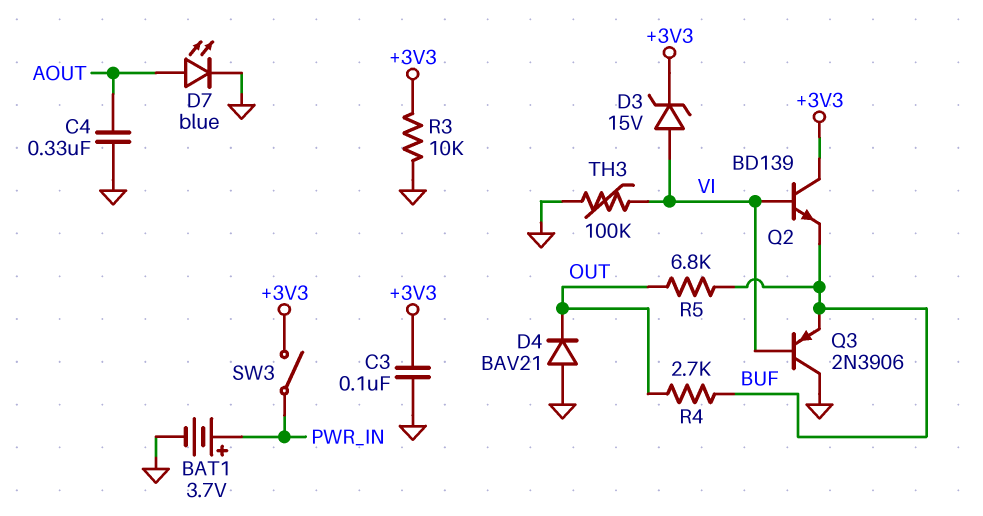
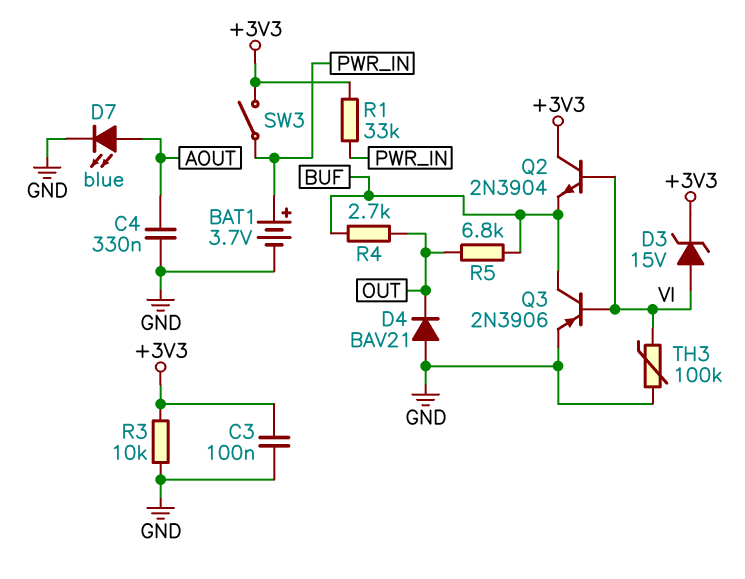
Q2: NPN BD139 (B VI, C +3V3, E BUF) -> NPN 2N3904 (B VI, C +3V3, E BUF)
Q3: PNP 2N3906 (B VI, C GND, E BUF) -> PNP 2N3906 (B VI, C BUF, E GND)
R1: none -> 33k (+3V3, PWR_IN)

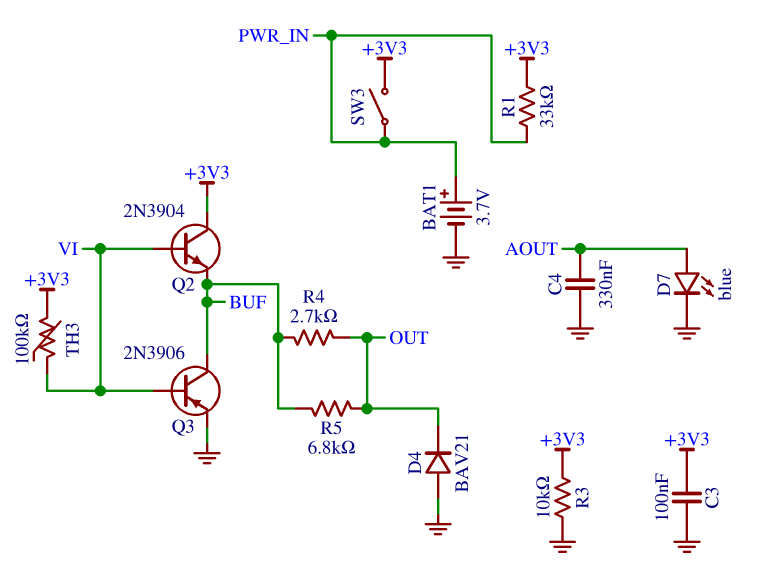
D3: zener 15V (A VI, K +3V3) -> none
TH3: 100k (GND, VI) -> 100k (+3V3, VI)

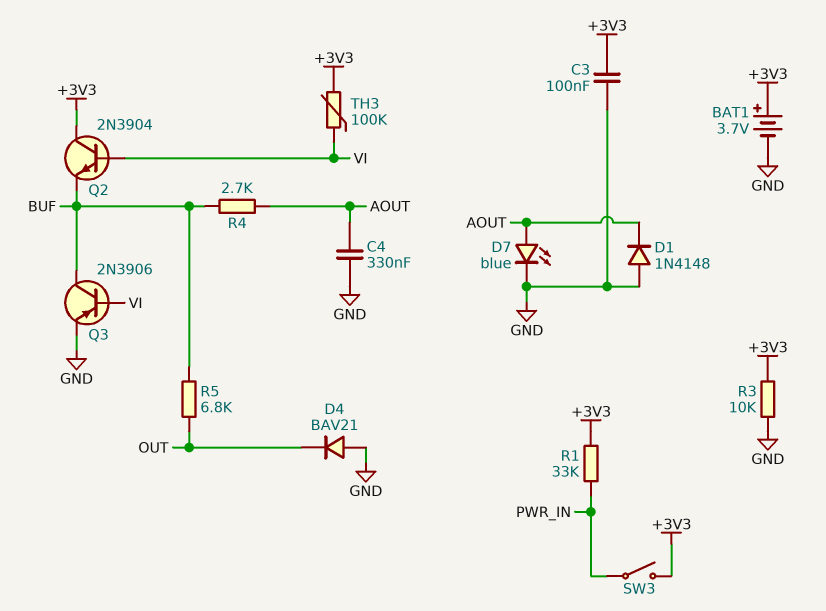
BAT1: 3.7V (plus PWR_IN, minus GND) -> 3.7V (plus +3V3, minus GND)
D1: none -> diode 1N4148 (A GND, K AOUT)
R4: 2.7k (BUF, OUT) -> 2.7k (AOUT, BUF)

